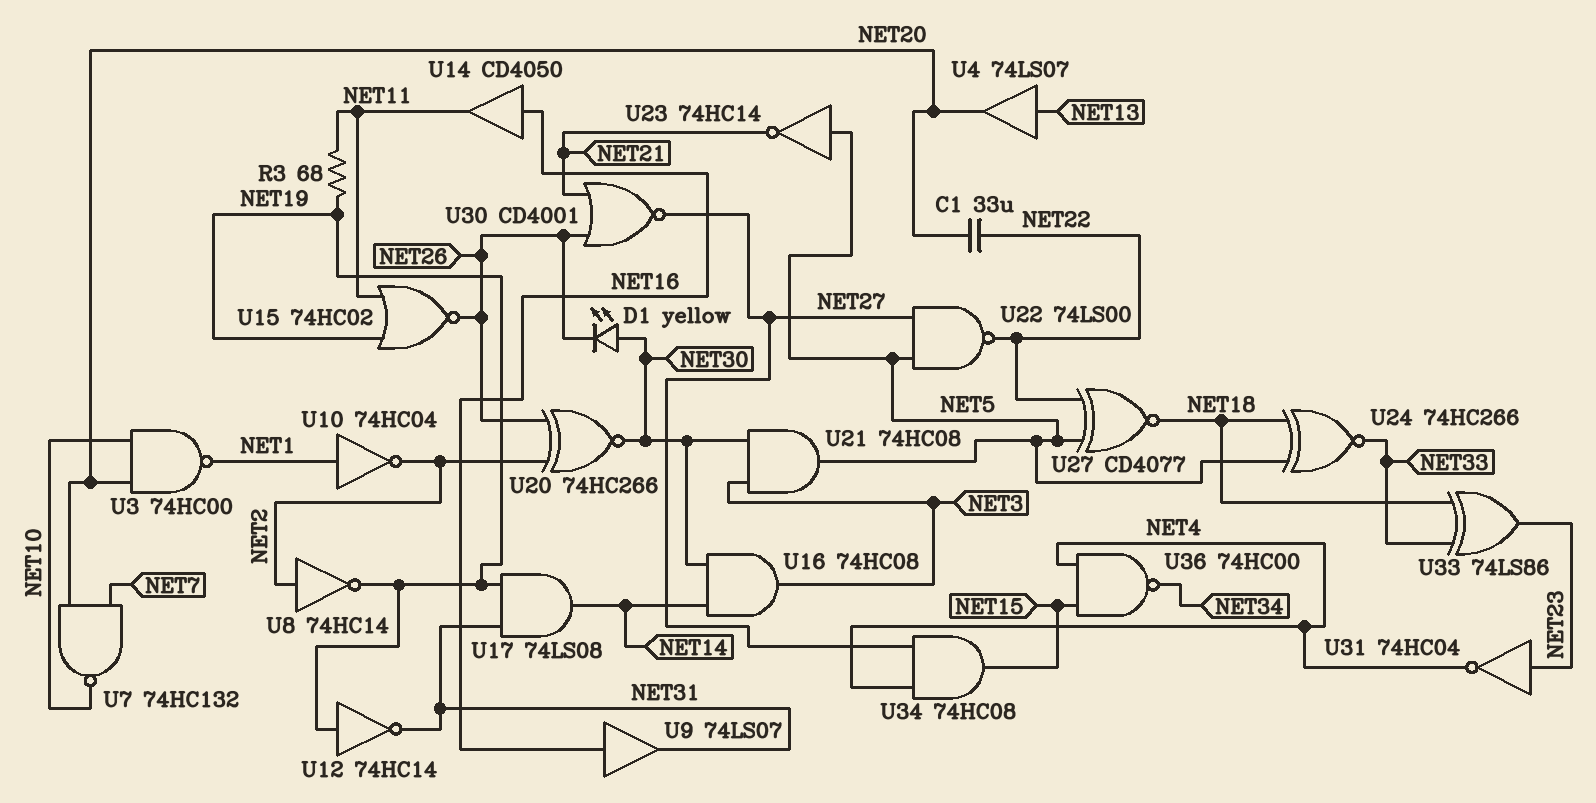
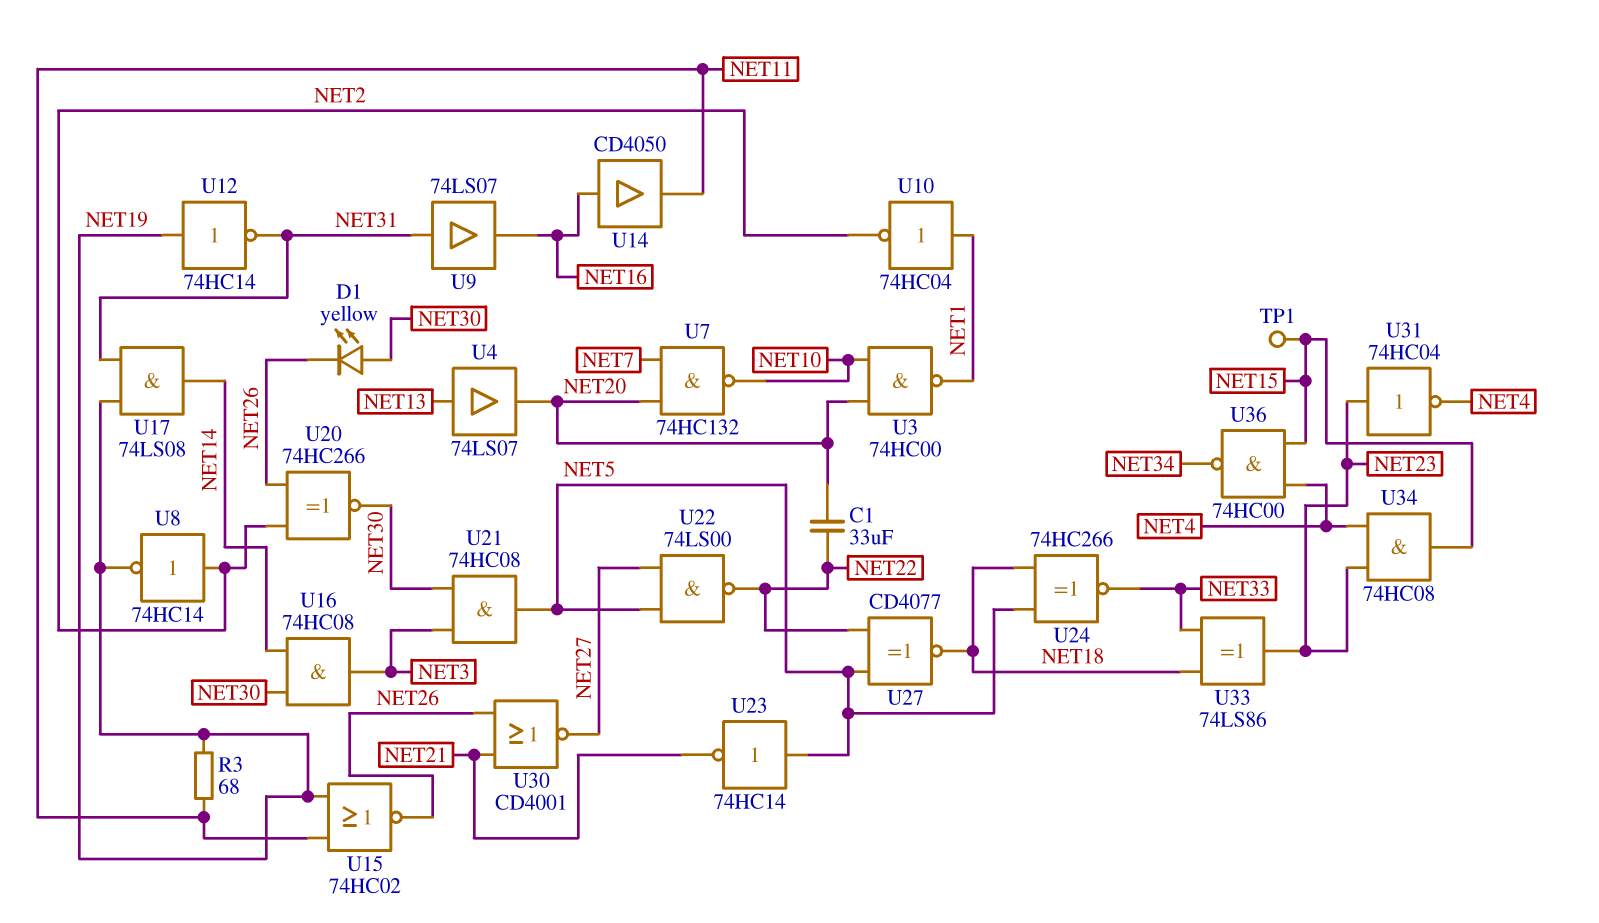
TP1: none -> test point (NET15)
U9: buffer 74LS07 (in NET16, out NET31) -> buffer 74LS07 (in NET31, out NET16)
U34: AND 74HC08 (in NET4, in NET27, out NET15) -> AND 74HC08 (in NET4, in NET23, out NET15)

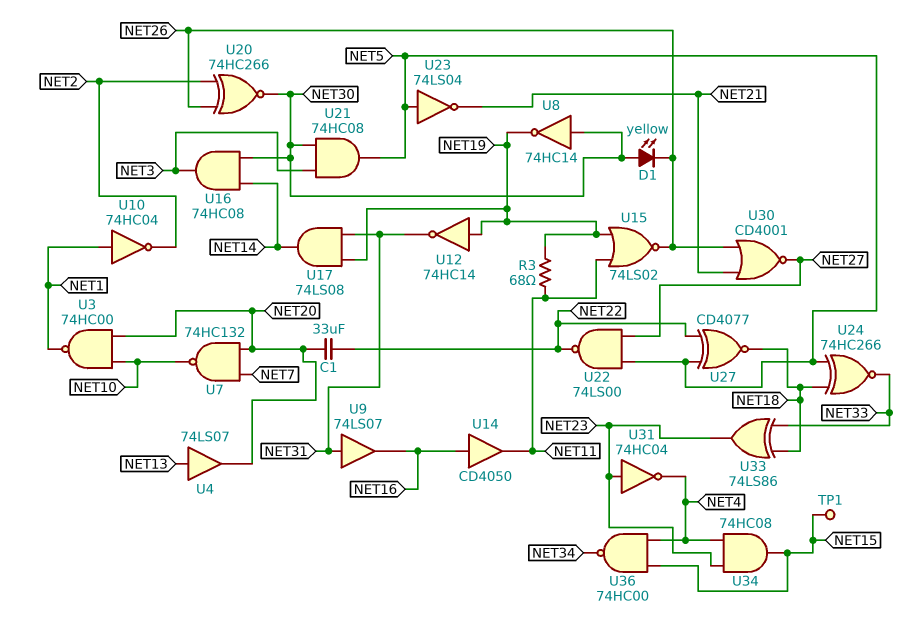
U8: NOT 74HC14 (in NET2, out NET19) -> NOT 74HC14 (in NET30, out NET19)
U15: NOR 74HC02 (in NET11, in NET19, out NET26) -> NOR 74LS02 (in NET11, in NET19, out NET26)
U23: NOT 74HC14 (in NET5, out NET21) -> NOT 74LS04 (in NET5, out NET21)

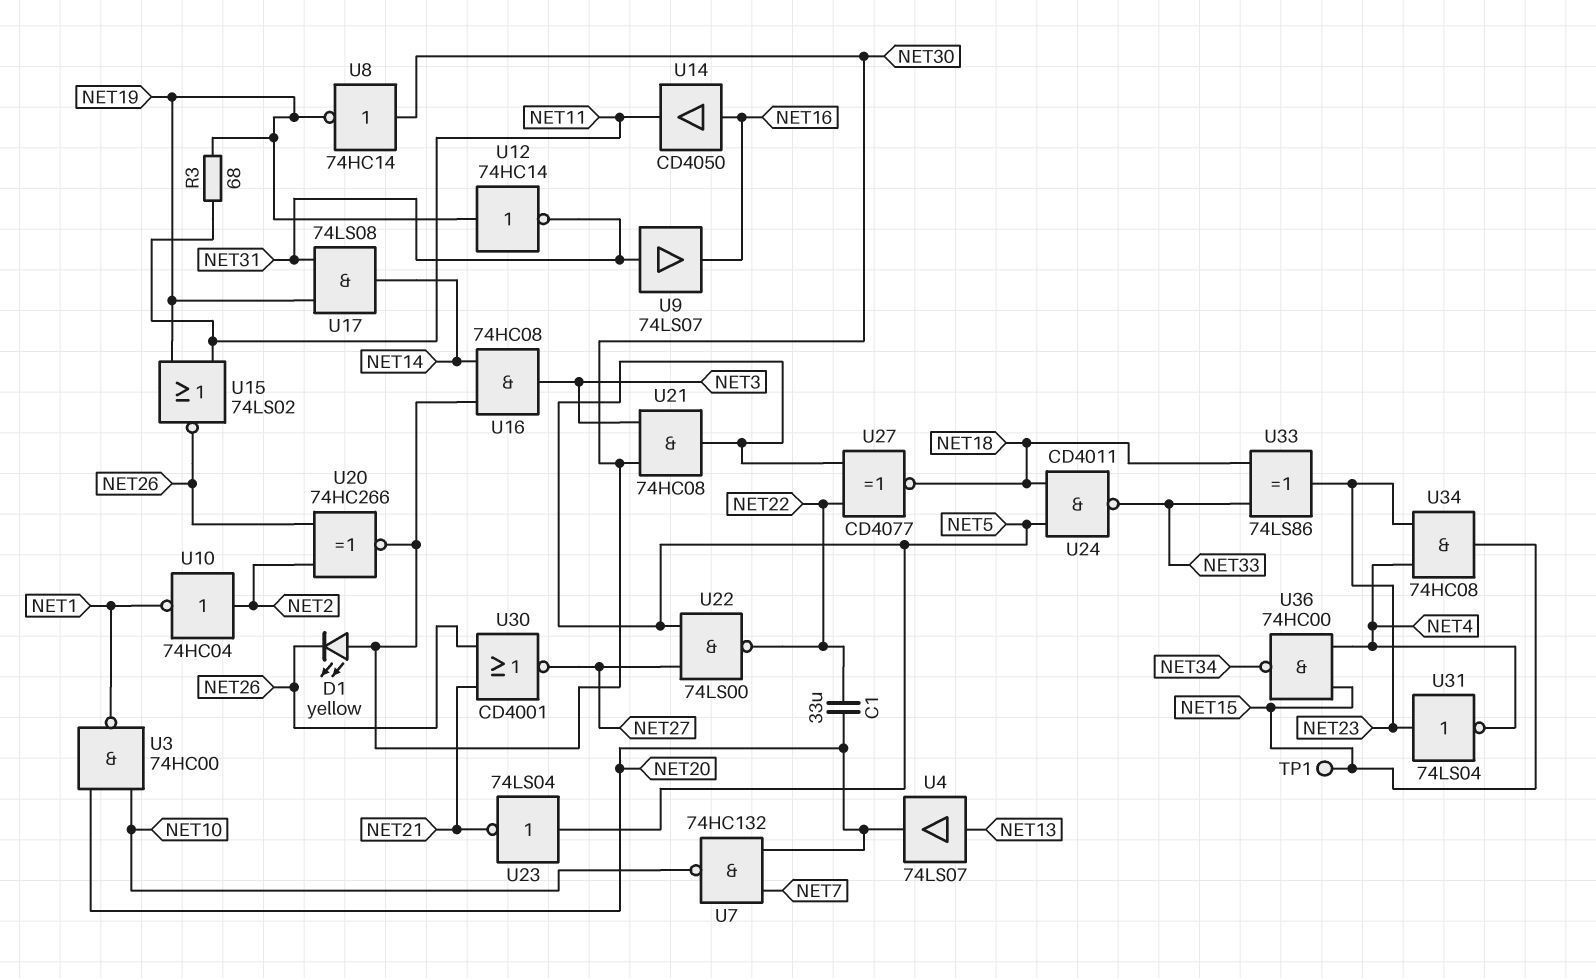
U10: NOT 74HC04 (in NET1, out NET2) -> NOT 74HC04 (in NET2, out NET1)
U24: XNOR 74HC266 (in NET5, in NET18, out NET33) -> NAND CD4011 (in NET5, in NET18, out NET33)
U31: NOT 74HC04 (in NET23, out NET4) -> NOT 74LS04 (in NET23, out NET4)

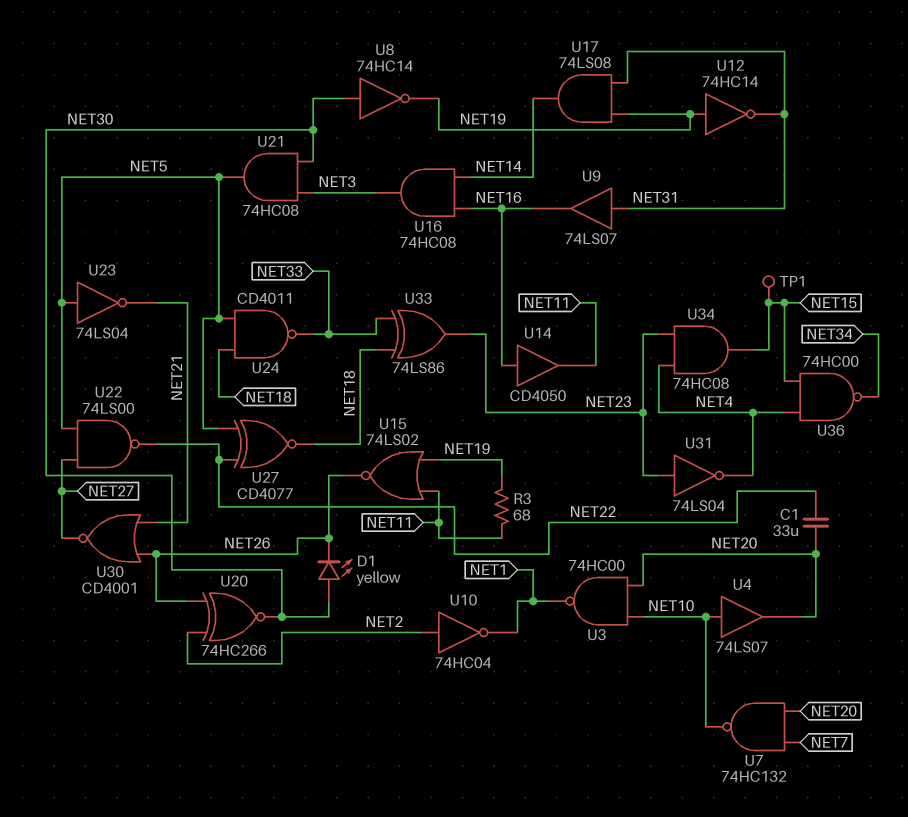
U4: buffer 74LS07 (in NET13, out NET20) -> buffer 74LS07 (in NET10, out NET20)
U16: AND 74HC08 (in NET14, in NET30, out NET3) -> AND 74HC08 (in NET14, in NET16, out NET3)

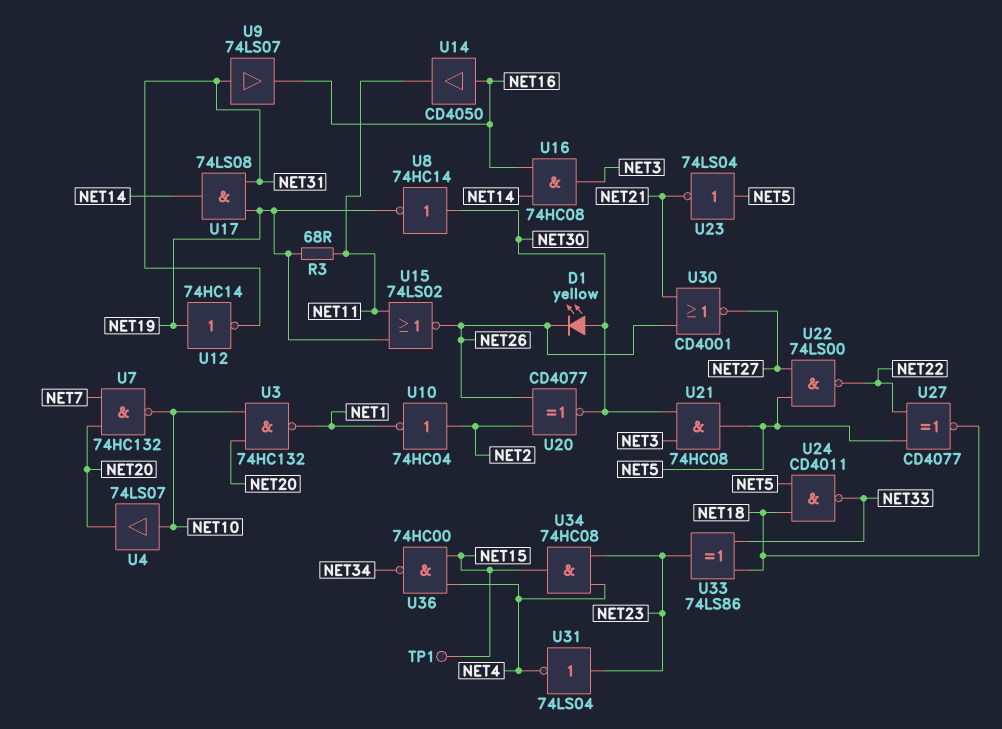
C1: 33uF (NET20, NET22) -> none
U3: NAND 74HC00 (in NET10, in NET20, out NET1) -> NAND 74HC132 (in NET10, in NET20, out NET1)
U20: XNOR 74HC266 (in NET2, in NET26, out NET30) -> XNOR CD4077 (in NET2, in NET26, out NET30)

